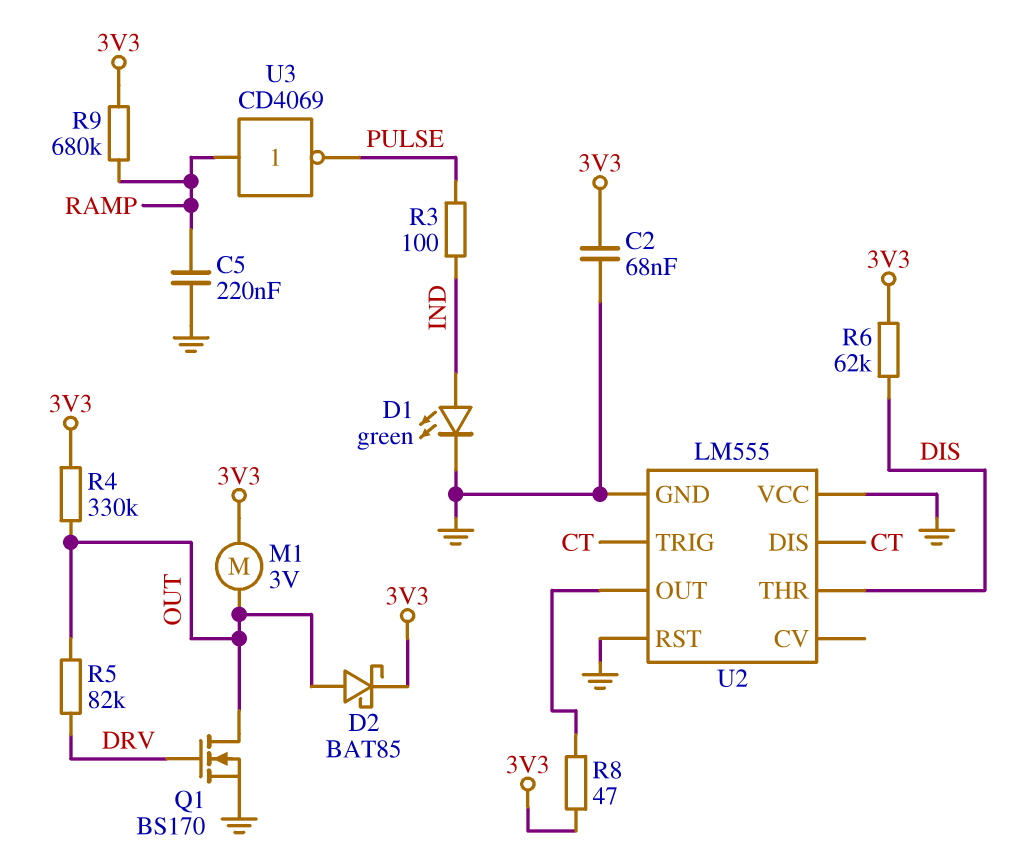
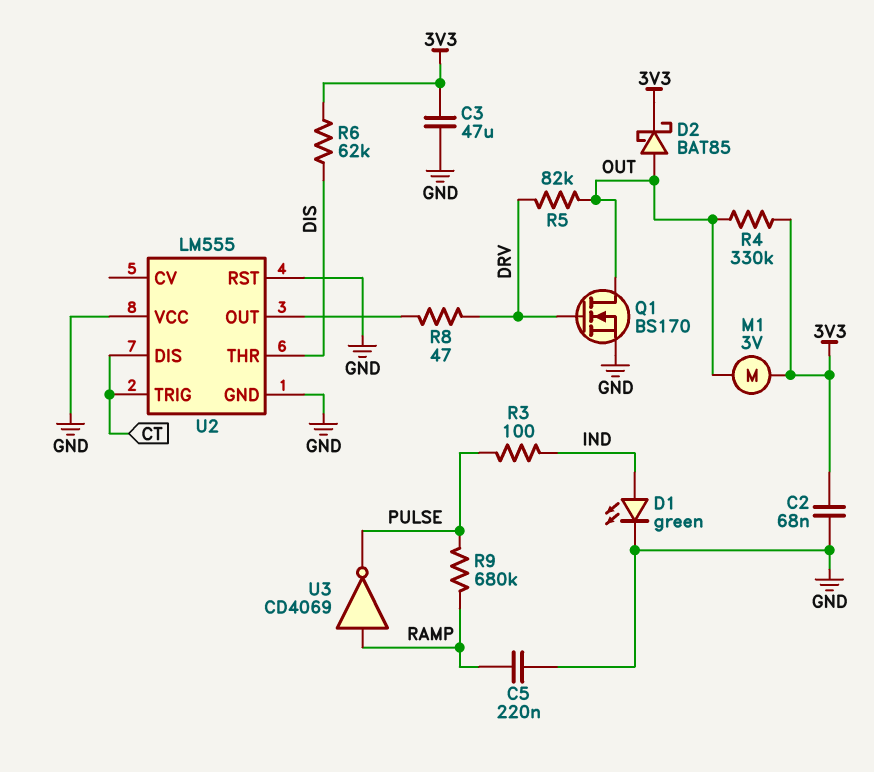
C3: none -> 47uF (3V3, GND)
R8: 47 (3V3, U2/OUT) -> 47 (DRV, U2/OUT)
R9: 680k (3V3, RAMP) -> 680k (PULSE, RAMP)

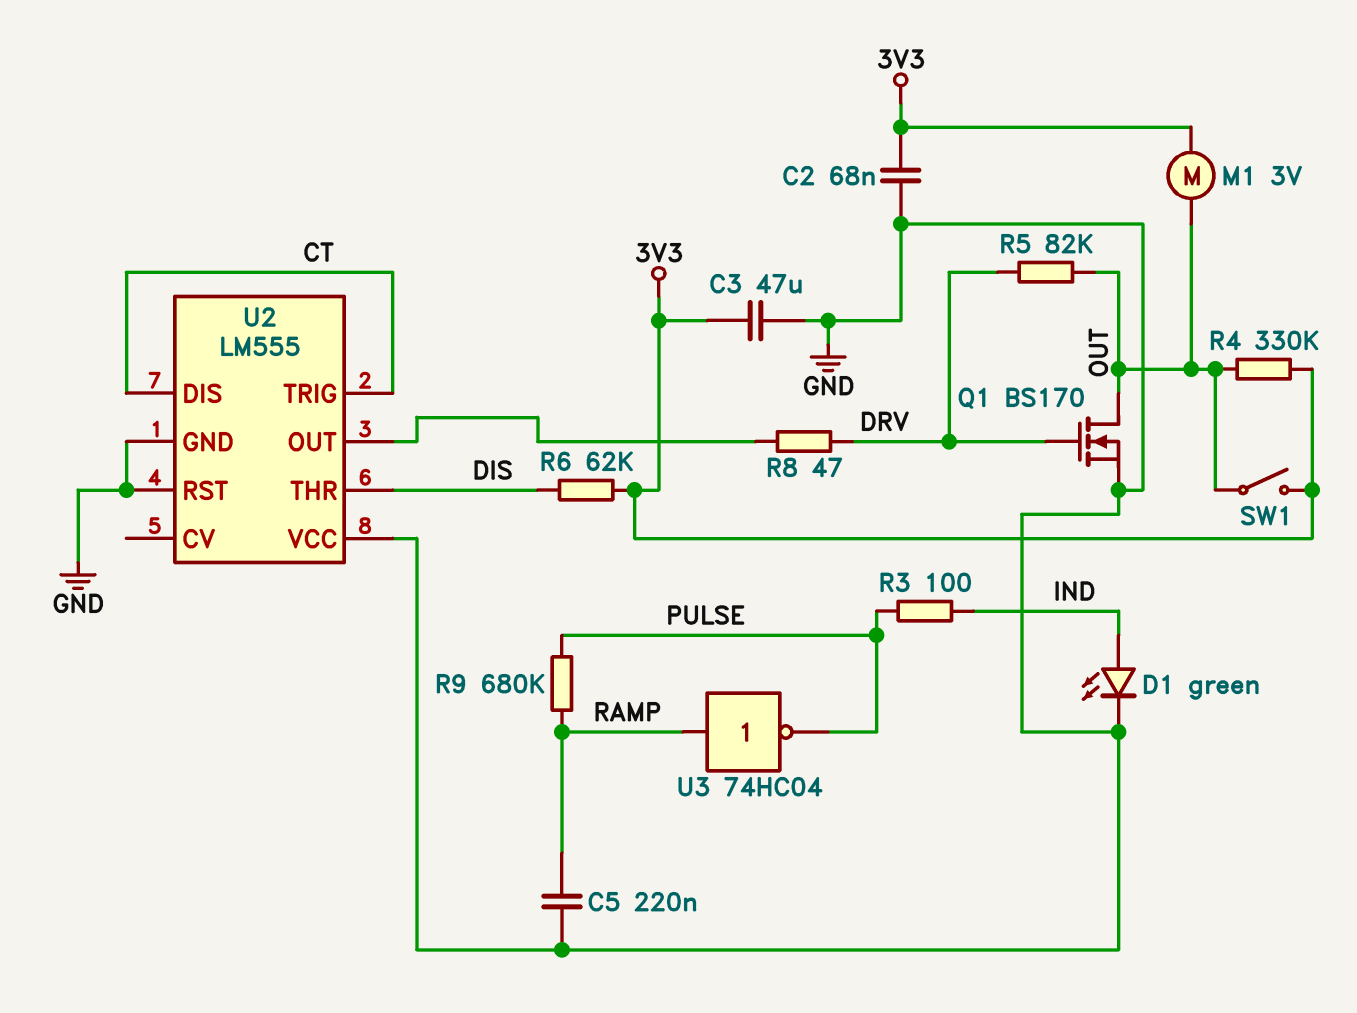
D2: schottky BAT85 (A OUT, K 3V3) -> none
SW1: none -> switch (3V3, OUT)
U3: NOT CD4069 (in RAMP, out PULSE) -> NOT 74HC04 (in RAMP, out PULSE)

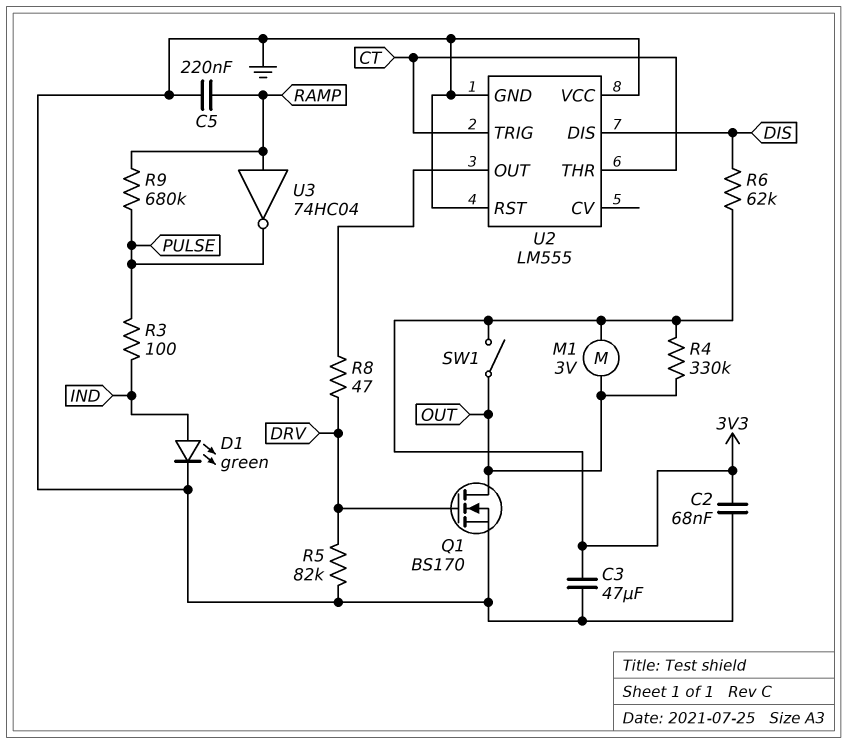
R5: 82k (DRV, OUT) -> 82k (DRV, GND)
U2 pin DIS: CT -> DIS
U2 pin THR: DIS -> CT

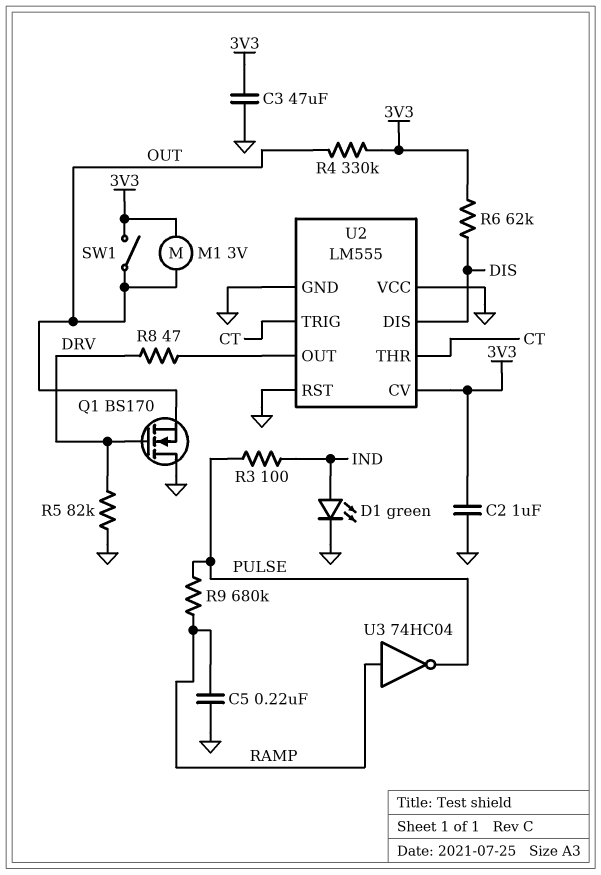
C2: 68nF (3V3, GND) -> 1uF (3V3, GND)
Q1: NMOS BS170 (G DRV, D OUT, S GND) -> NMOS BS170 (G DRV, D GND, S OUT)
U2 pin CV: none -> 3V3

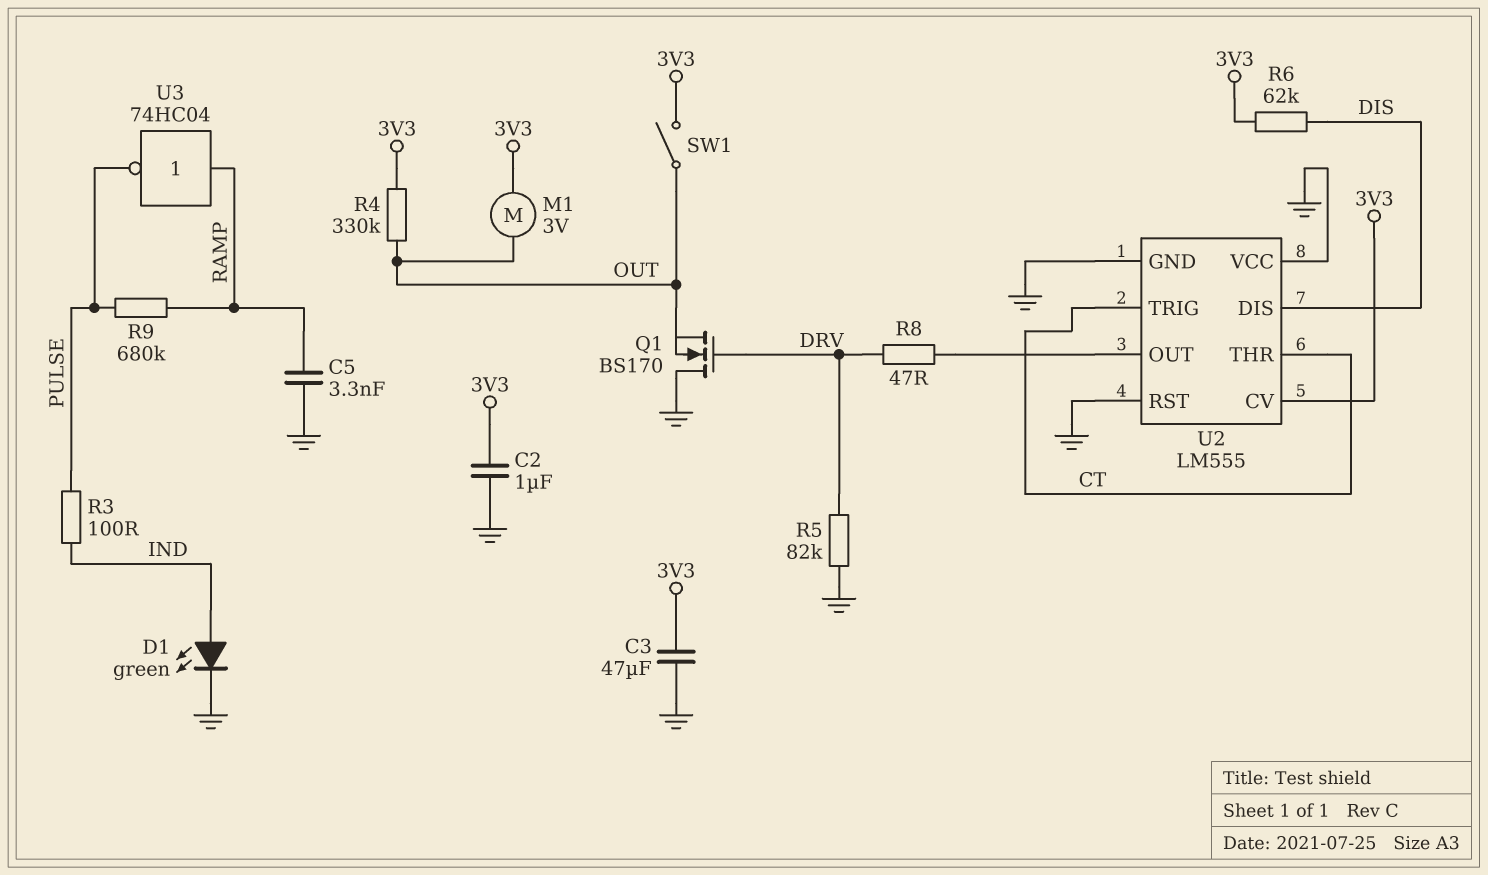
C5: 220nF (GND, RAMP) -> 3.3nF (GND, RAMP)

